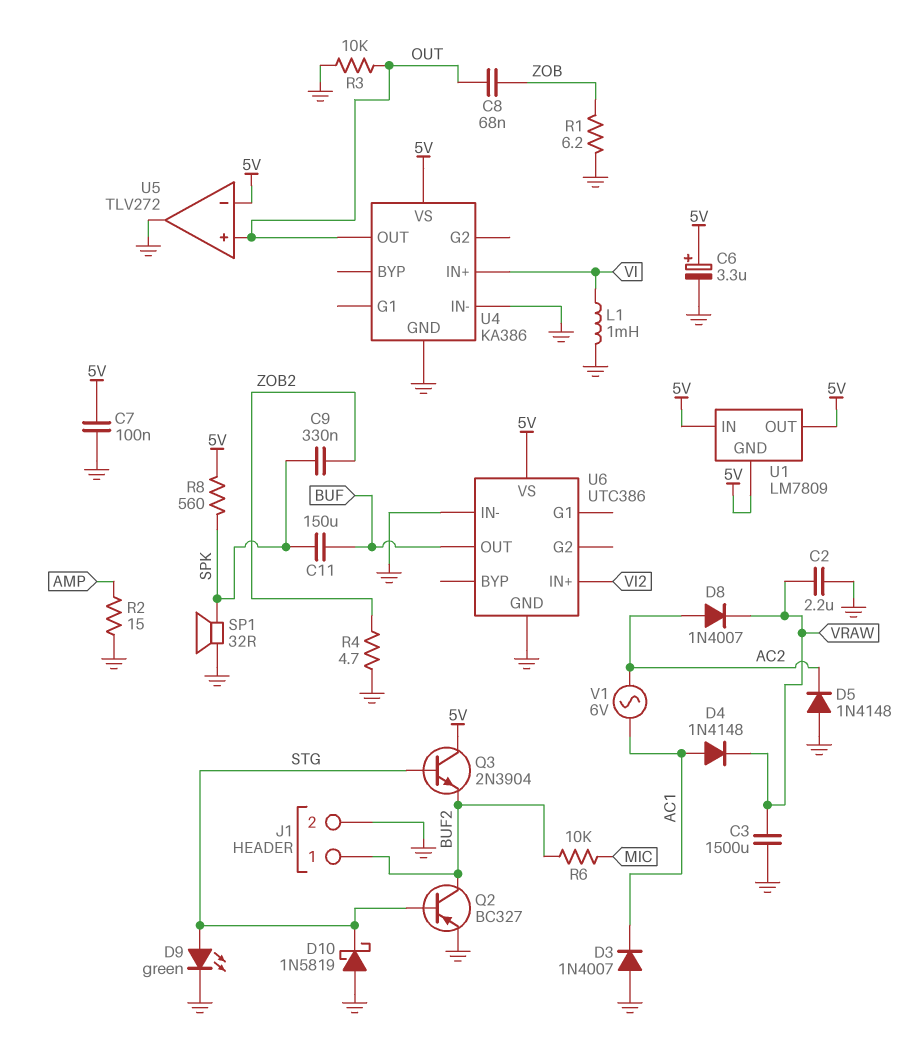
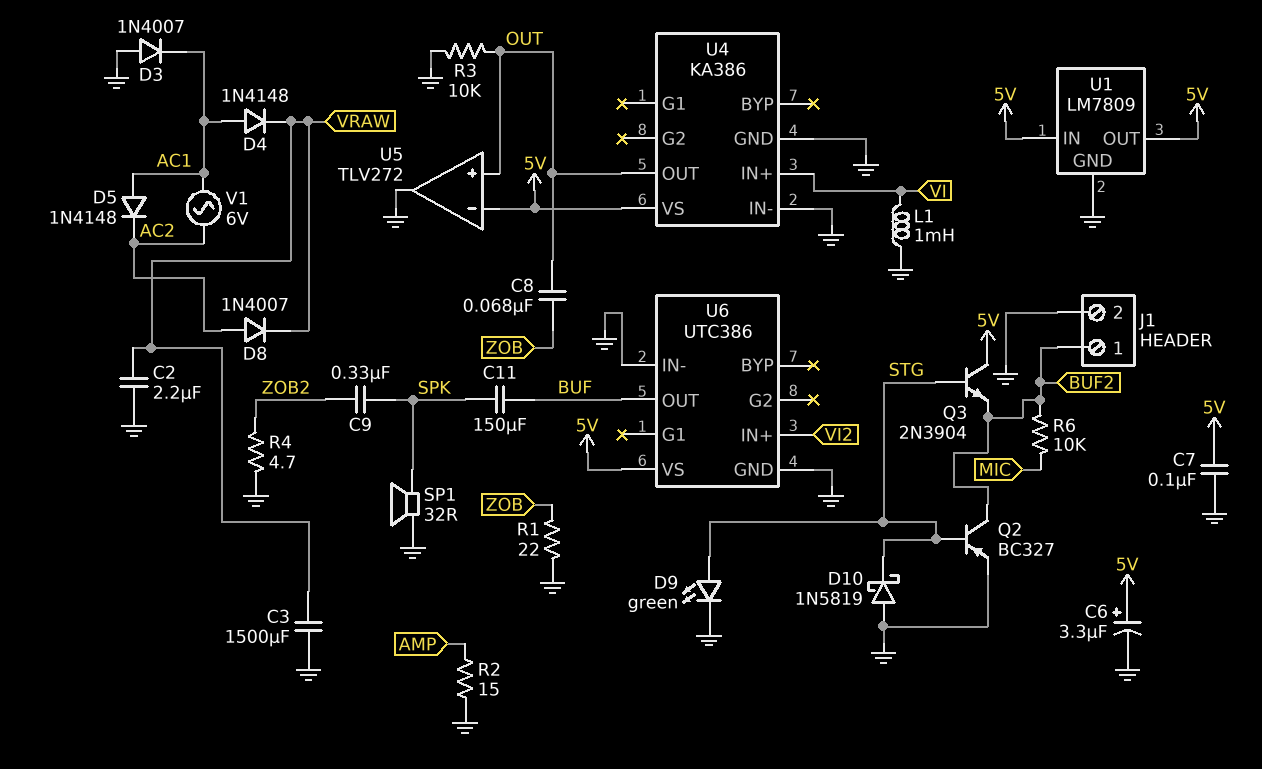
D5: diode 1N4148 (A GND, K AC2) -> diode 1N4148 (A AC1, K AC2)
R1: 6.2 (GND, ZOB) -> 22 (GND, ZOB)
R8: 560 (5V, SPK) -> none
U1 pin GND: 5V -> GND

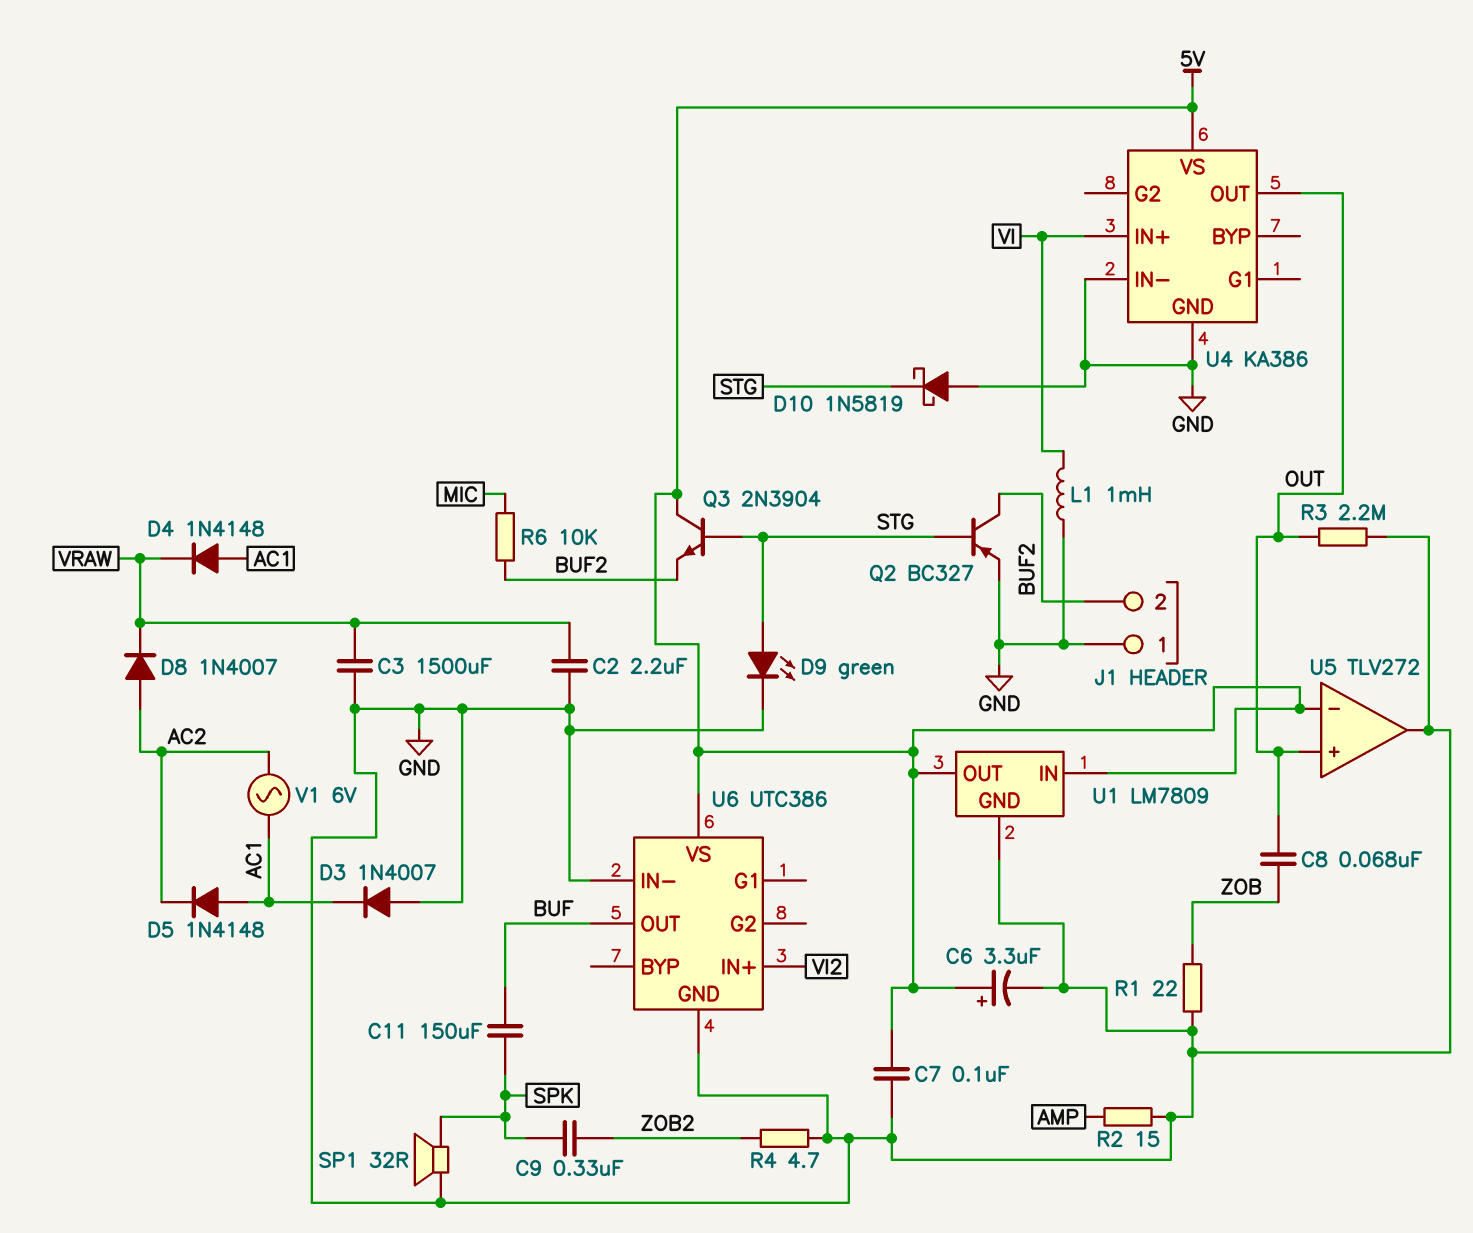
J1 pin 1: BUF2 -> GND
J1 pin 2: GND -> BUF2
R3: 10k (GND, OUT) -> 2.2M (GND, OUT)

